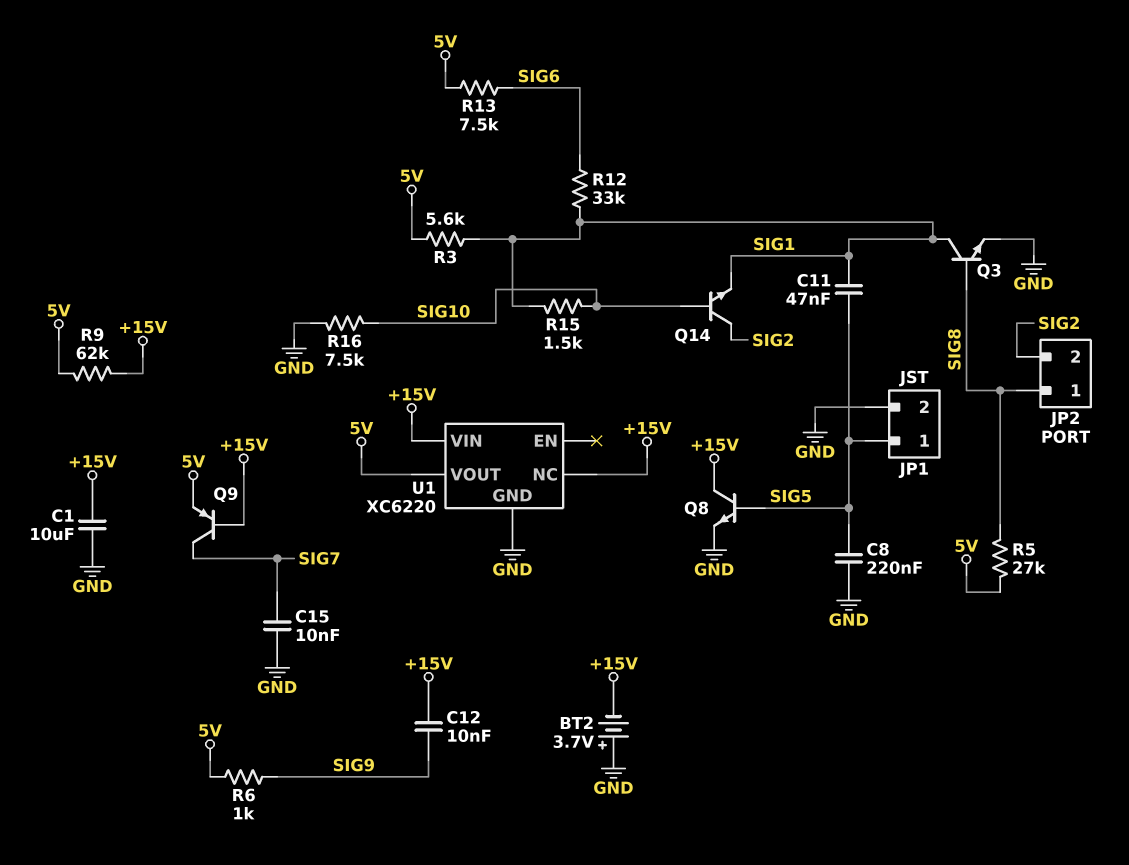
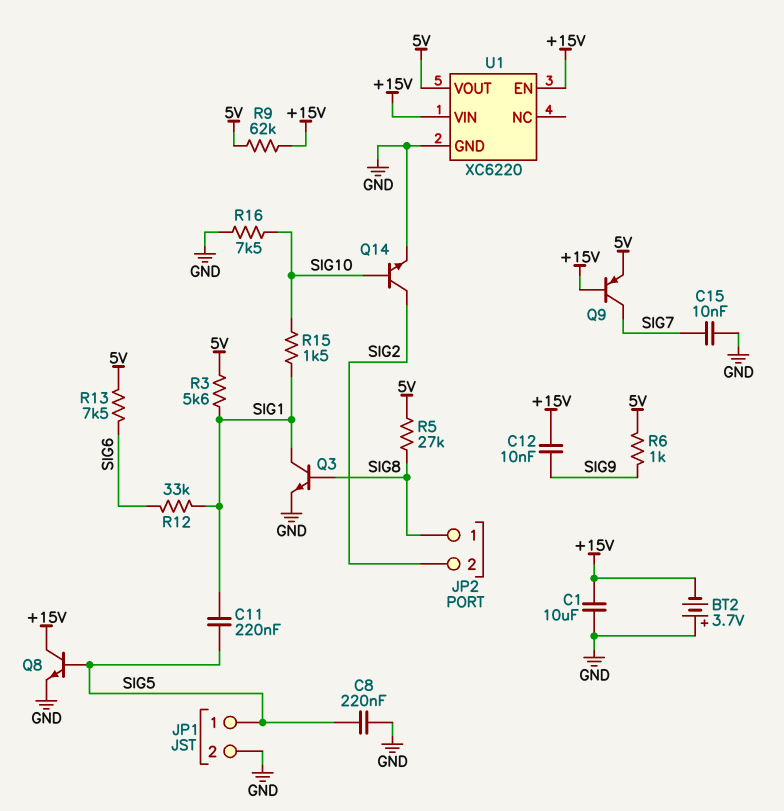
C11: 47nF (SIG1, SIG5) -> 220nF (SIG1, SIG5)
Q14: NPN (B SIG10, C SIG2, E SIG1) -> NPN (B SIG10, C SIG2, E GND)
U1 pin EN: none -> +15V
U1 pin NC: +15V -> none

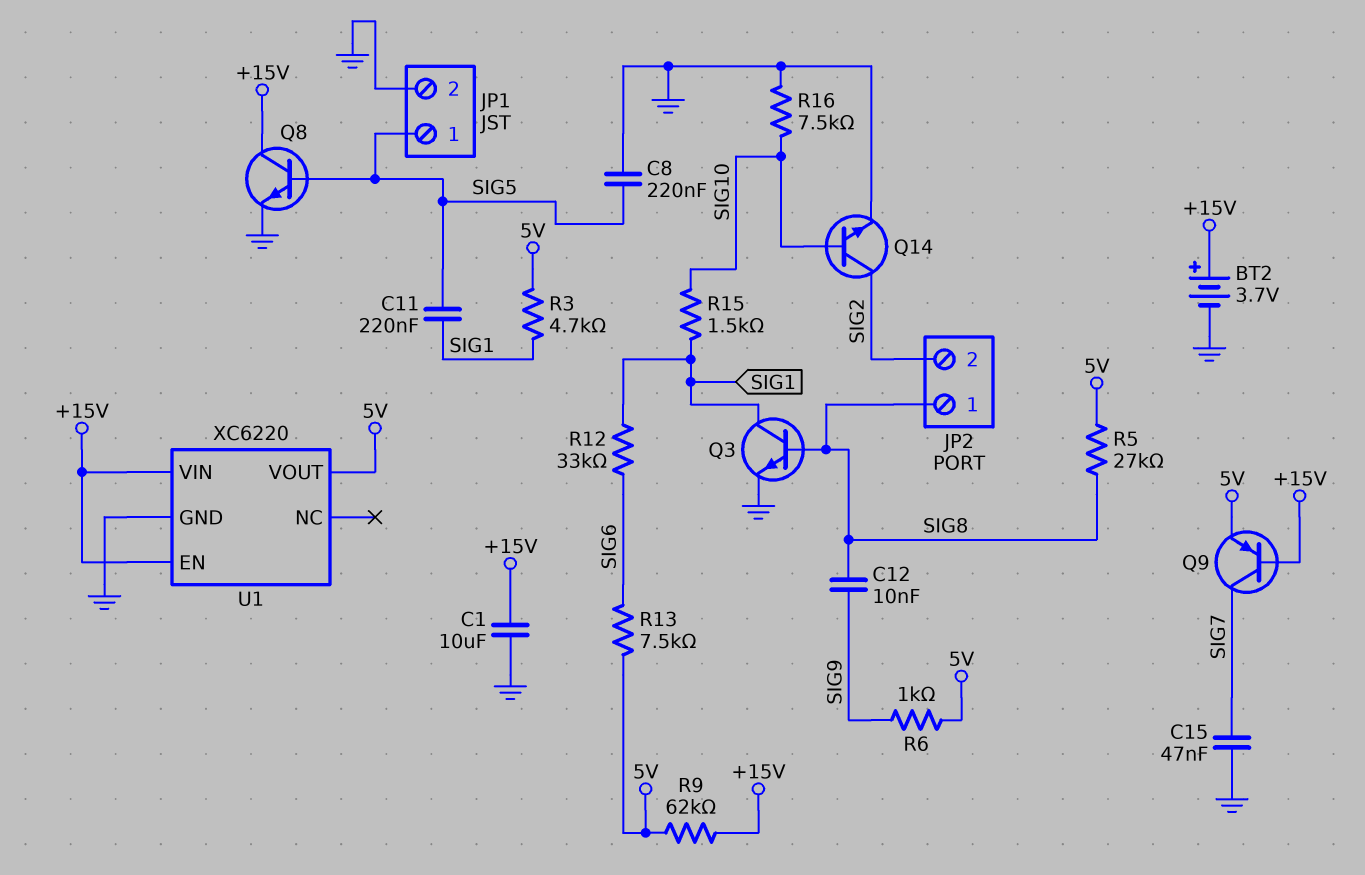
BT2: 3.7V (plus GND, minus +15V) -> 3.7V (plus +15V, minus GND)
C12: 10nF (+15V, SIG9) -> 10nF (SIG8, SIG9)
C15: 10nF (GND, SIG7) -> 47nF (GND, SIG7)
R3: 5.6k (5V, SIG1) -> 4.7k (5V, SIG1)

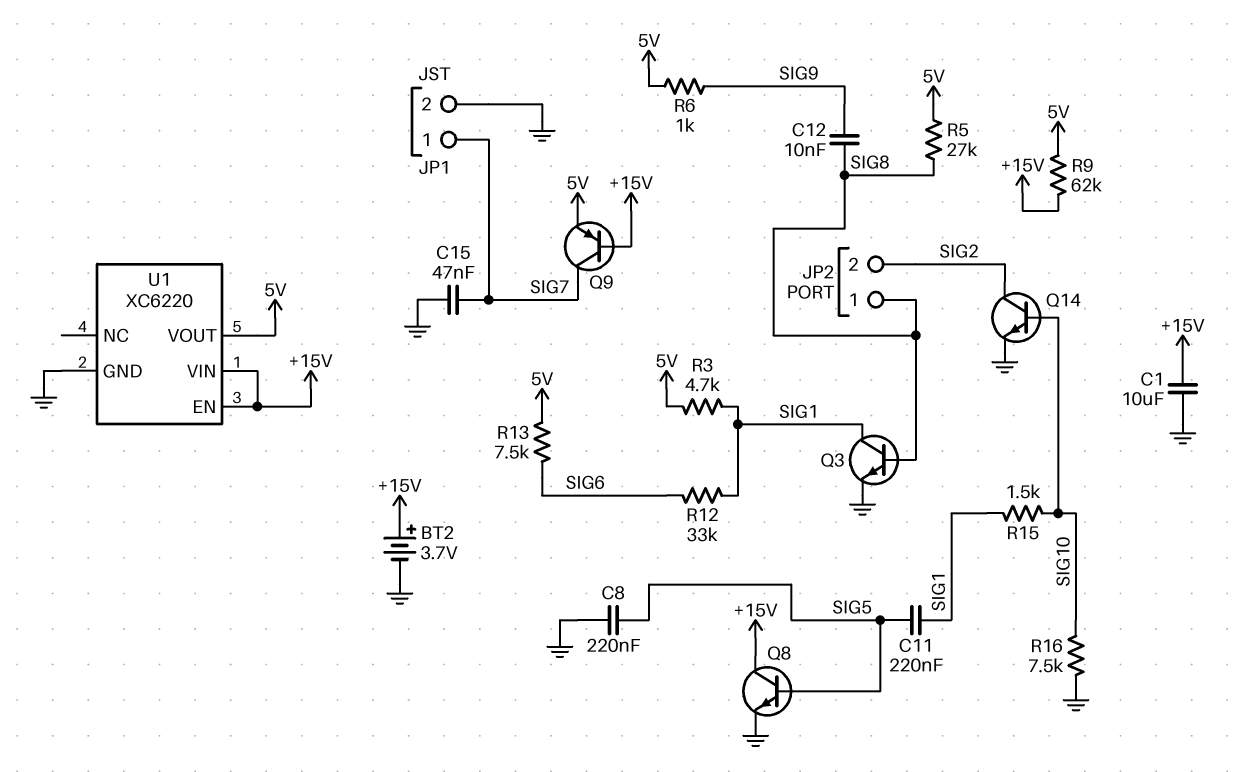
JP1 pin 1: SIG5 -> SIG7

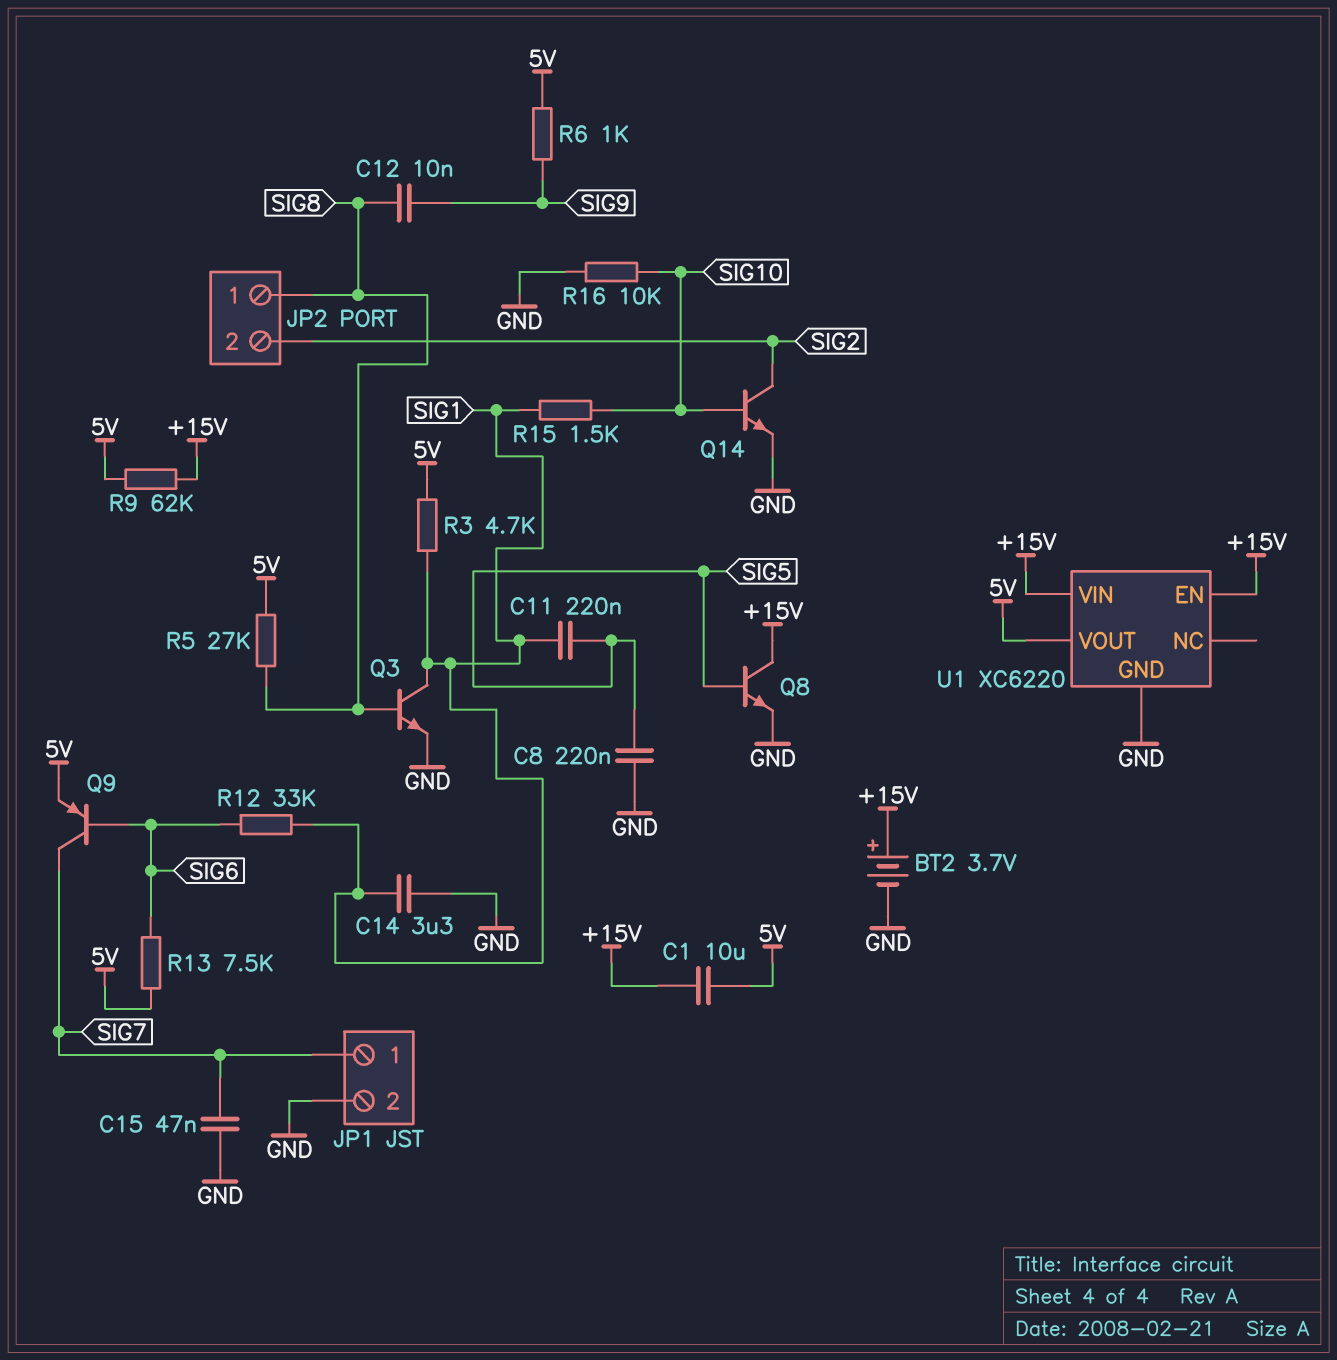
C1: 10uF (+15V, GND) -> 10uF (+15V, 5V)
C14: none -> 3.3uF (GND, SIG1)
Q9: PNP (B +15V, C SIG7, E 5V) -> PNP (B SIG6, C SIG7, E 5V)
R16: 7.5k (GND, SIG10) -> 10k (GND, SIG10)

